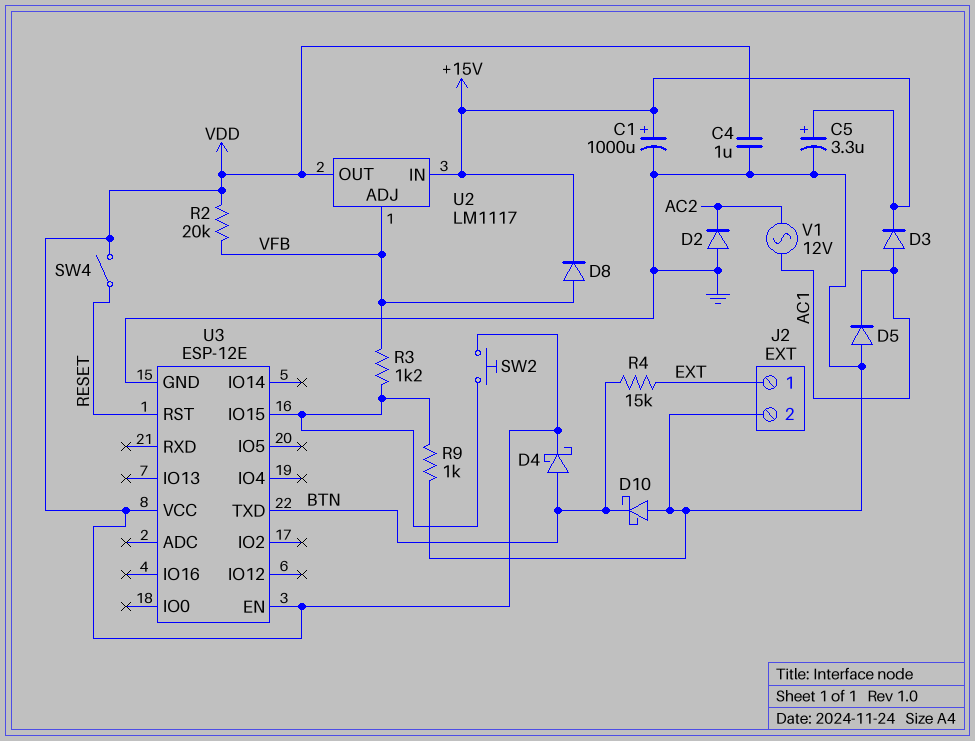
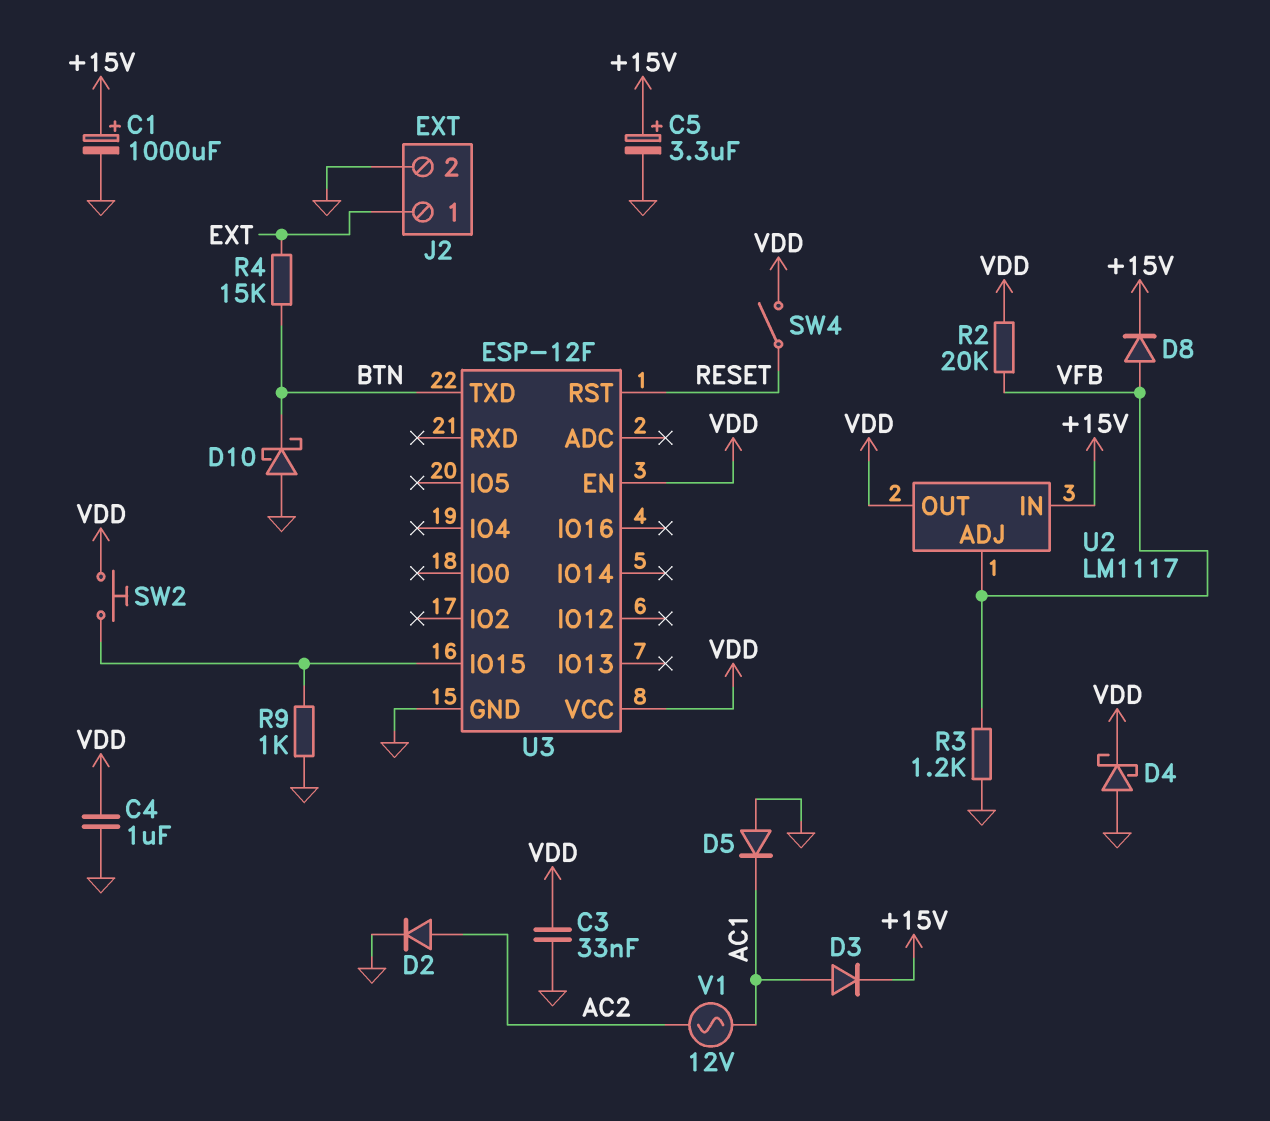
C3: none -> 33nF (GND, VDD)
D2: diode (A GND, K AC2) -> diode (A AC2, K GND)
D4: schottky (A BTN, K VDD) -> schottky (A GND, K VDD)
R3: 1.2k (U3/IO15, VFB) -> 1.2k (GND, VFB)
U3: ESP-12E -> ESP-12F

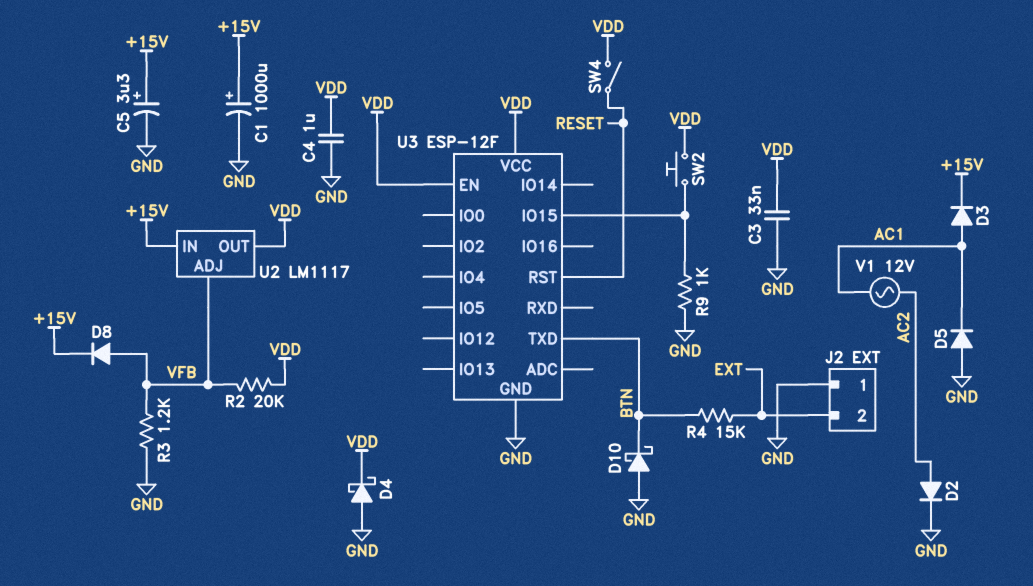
J2 pin 1: EXT -> GND
J2 pin 2: GND -> EXT

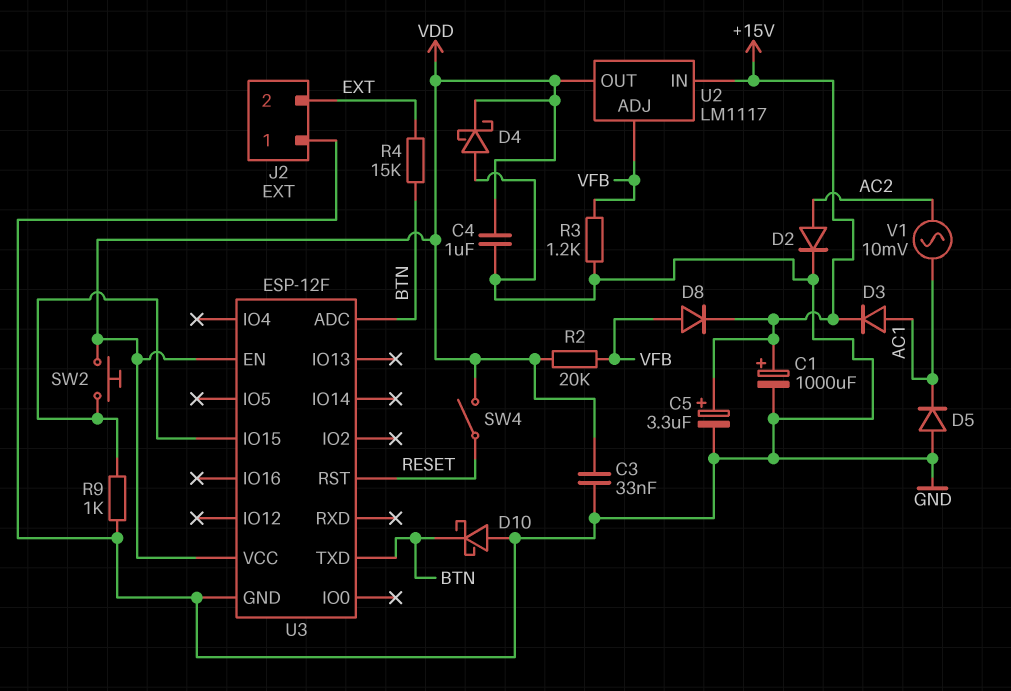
U3 pin ADC: none -> BTN
V1: AC 12V (AC1, AC2) -> AC 10mV (AC1, AC2)

